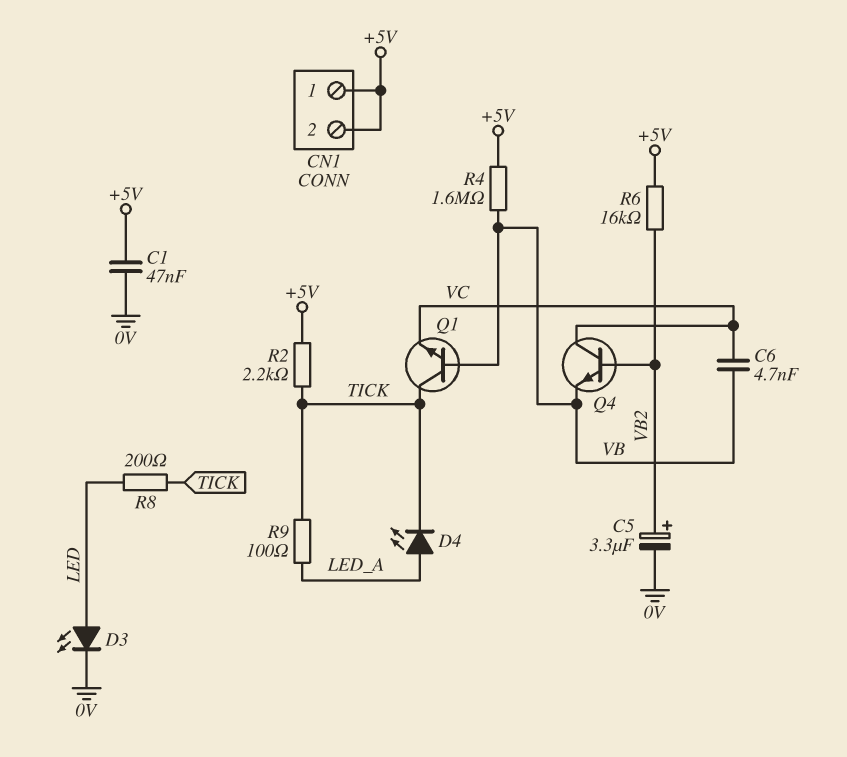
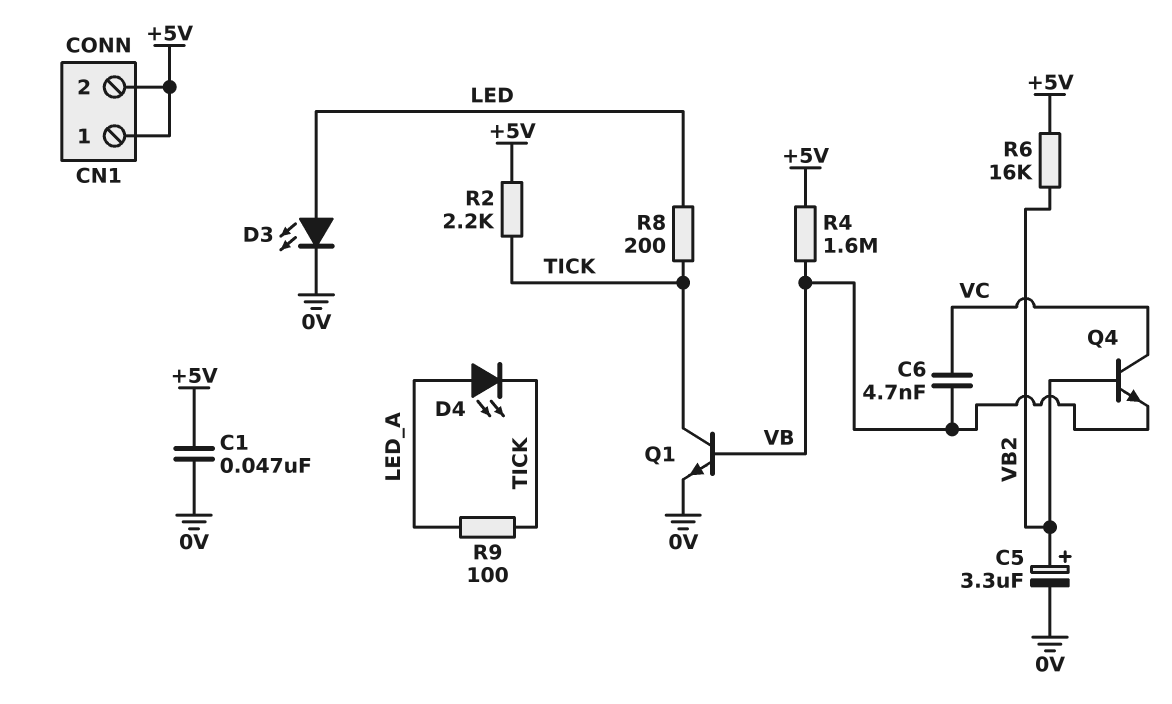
Q1: NPN (B VB, C TICK, E VC) -> NPN (B VB, C TICK, E 0V)

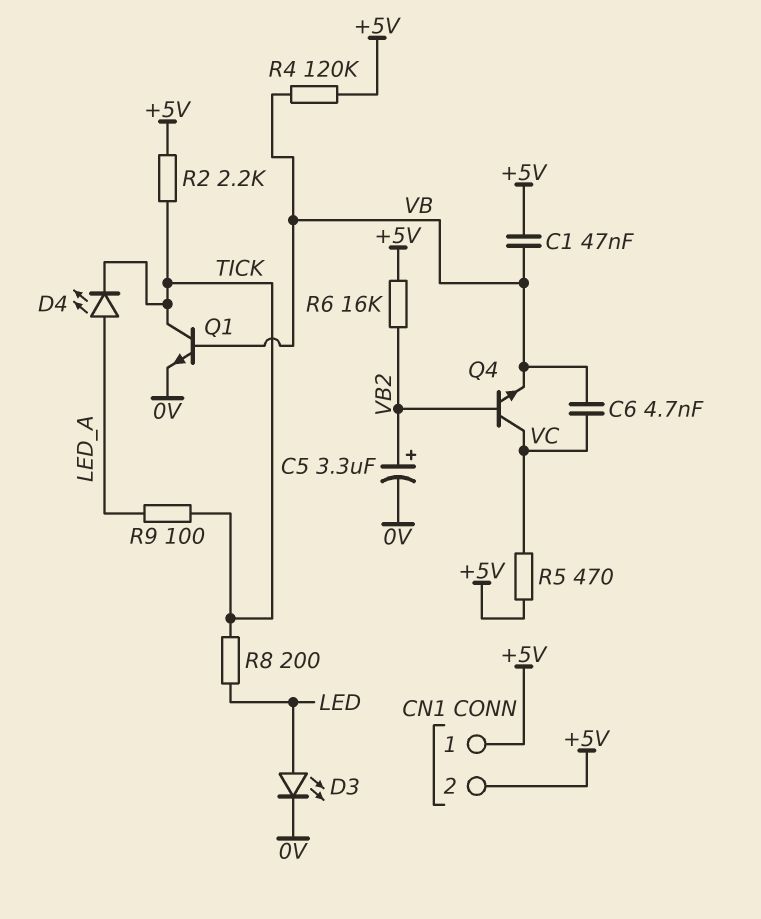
C1: 47nF (+5V, 0V) -> 47nF (+5V, VB)
R4: 1.6M (+5V, VB) -> 120k (+5V, VB)
R5: none -> 470 (+5V, VC)

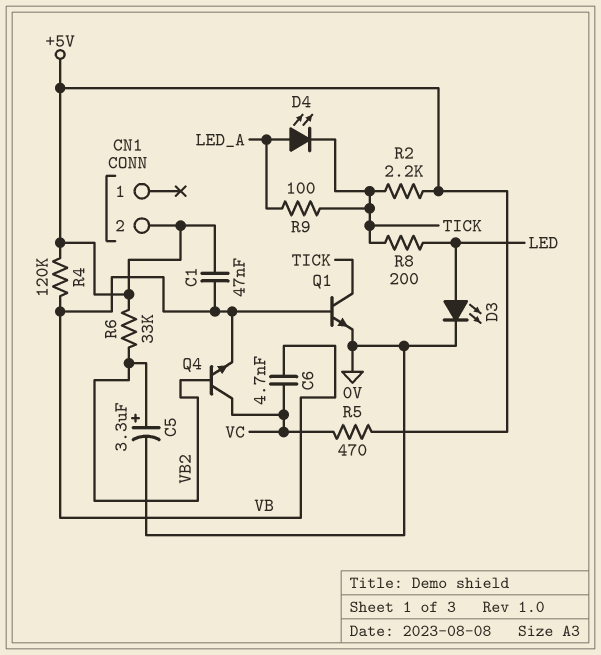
CN1 pin 1: +5V -> none
R6: 16k (+5V, VB2) -> 33k (+5V, VB2)

